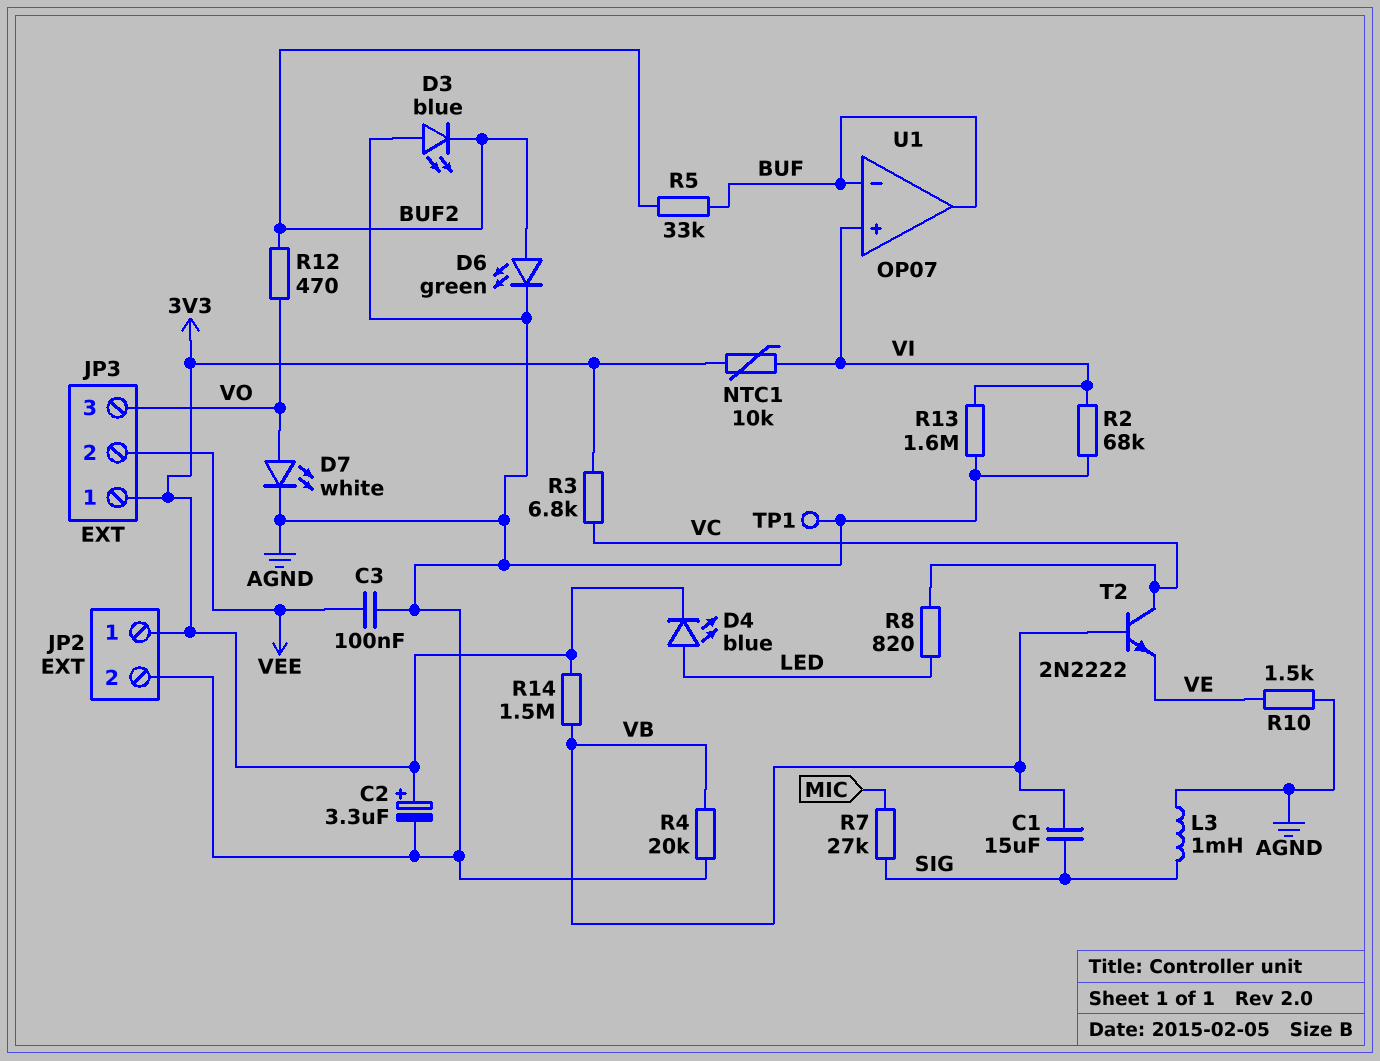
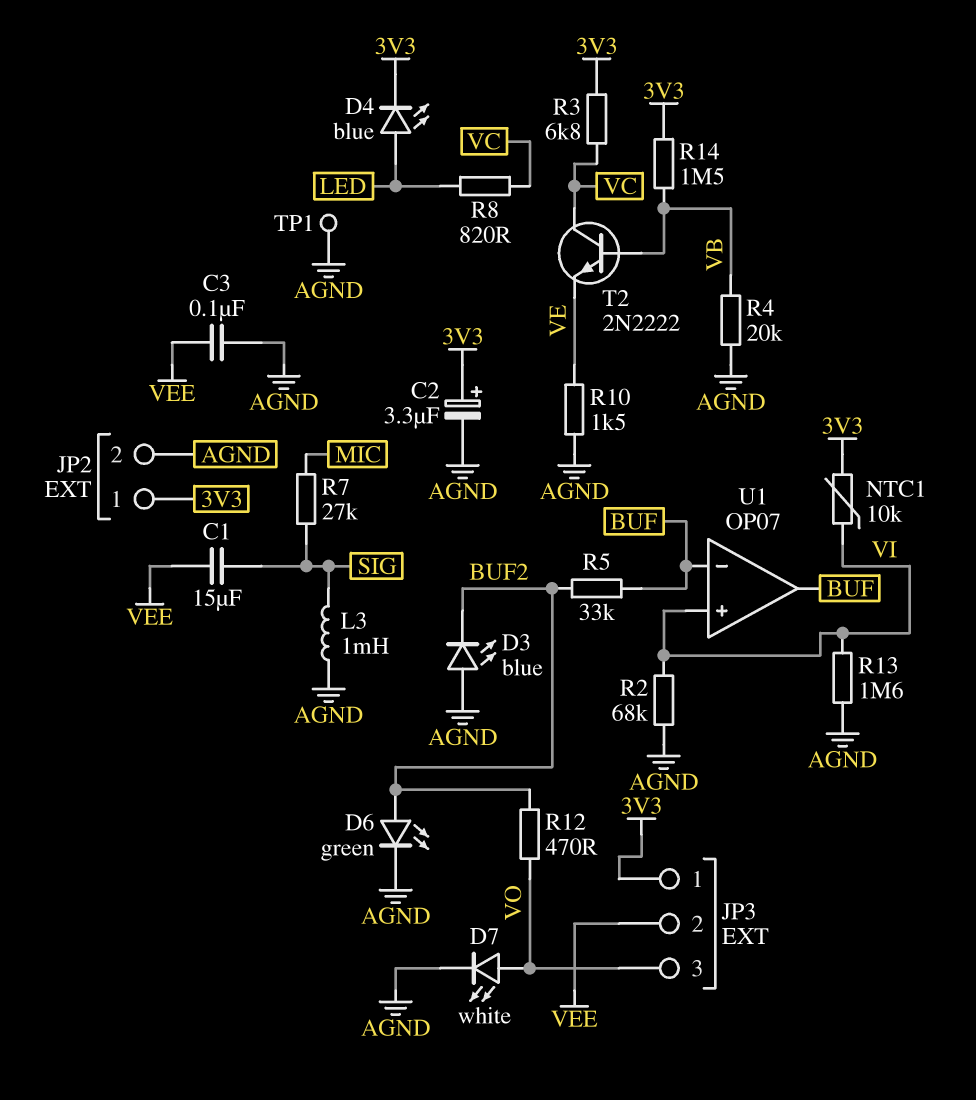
C1: 15uF (SIG, VB) -> 15uF (SIG, VEE)

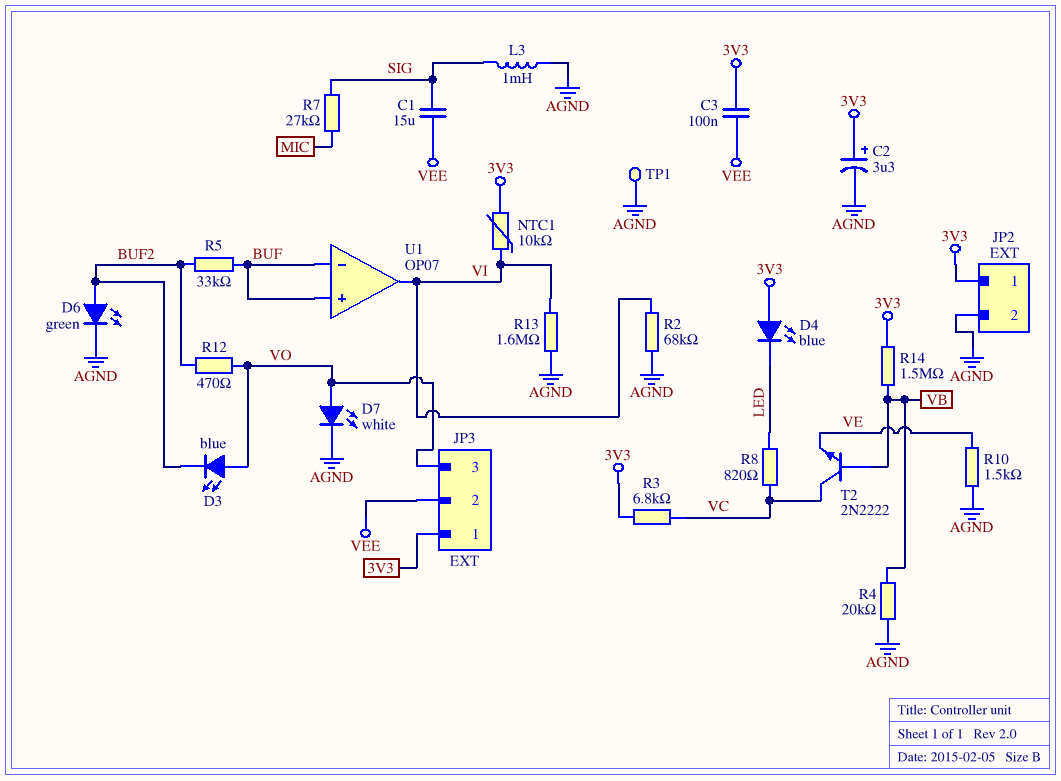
C3: 100nF (AGND, VEE) -> 100nF (3V3, VEE)
D3: LED blue (A AGND, K BUF2) -> LED blue (A VO, K BUF2)
D4: LED blue (A LED, K 3V3) -> LED blue (A 3V3, K LED)
U1 pin in+: VI -> BUF
U1 pin out: BUF -> VI

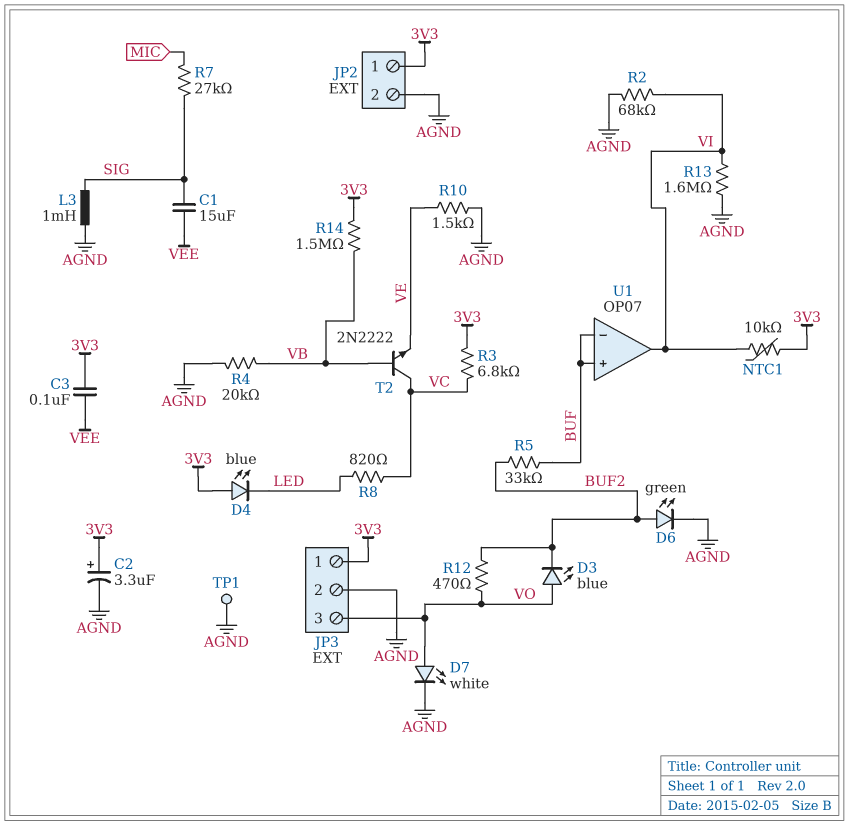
JP3 pin 2: VEE -> AGND

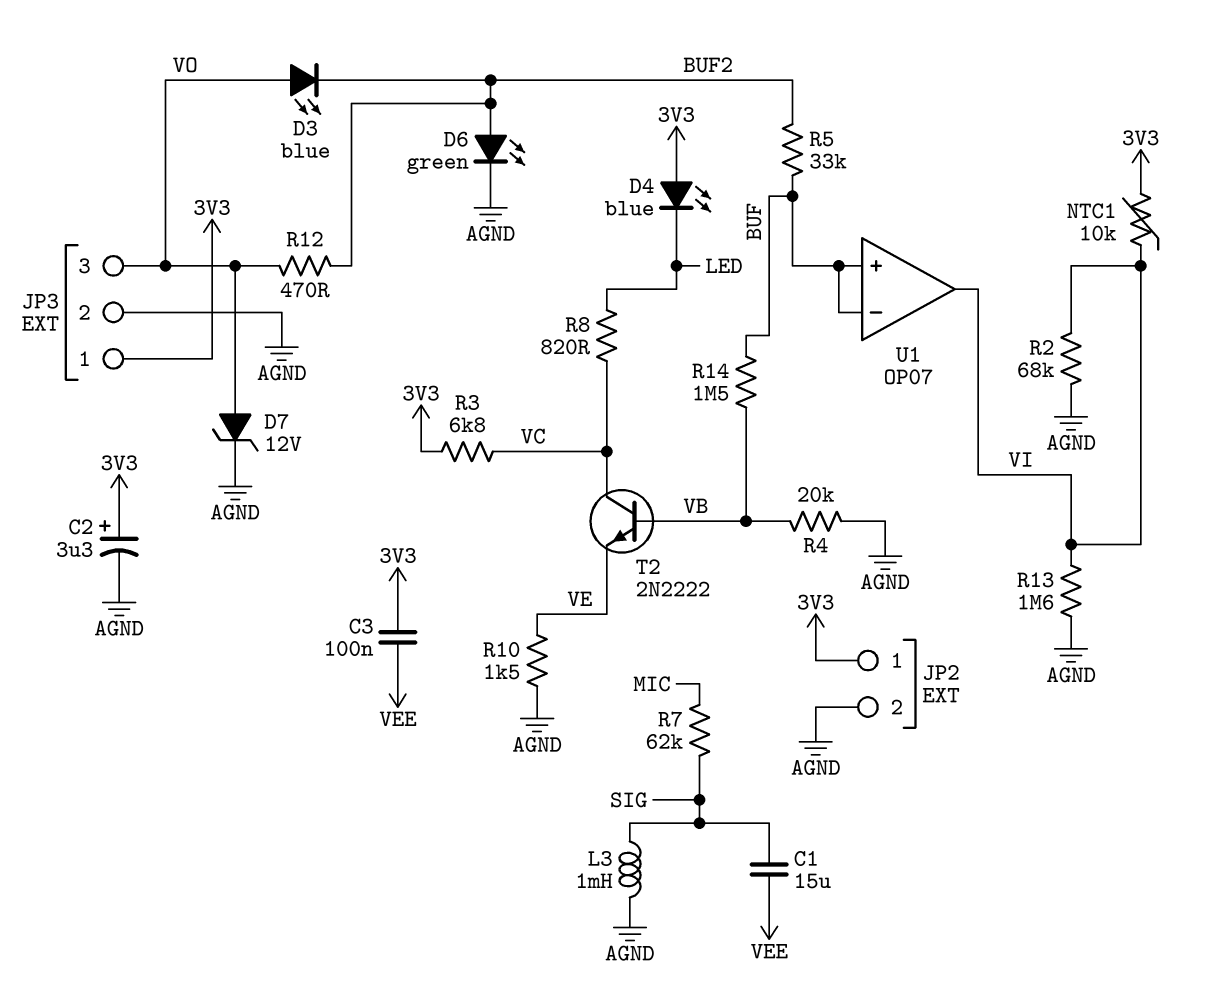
D7: LED white (A VO, K AGND) -> zener 12V (A VO, K AGND)
R7: 27k (MIC, SIG) -> 62k (MIC, SIG)
R14: 1.5M (3V3, VB) -> 1.5M (BUF, VB)
TP1: test point (AGND) -> none

